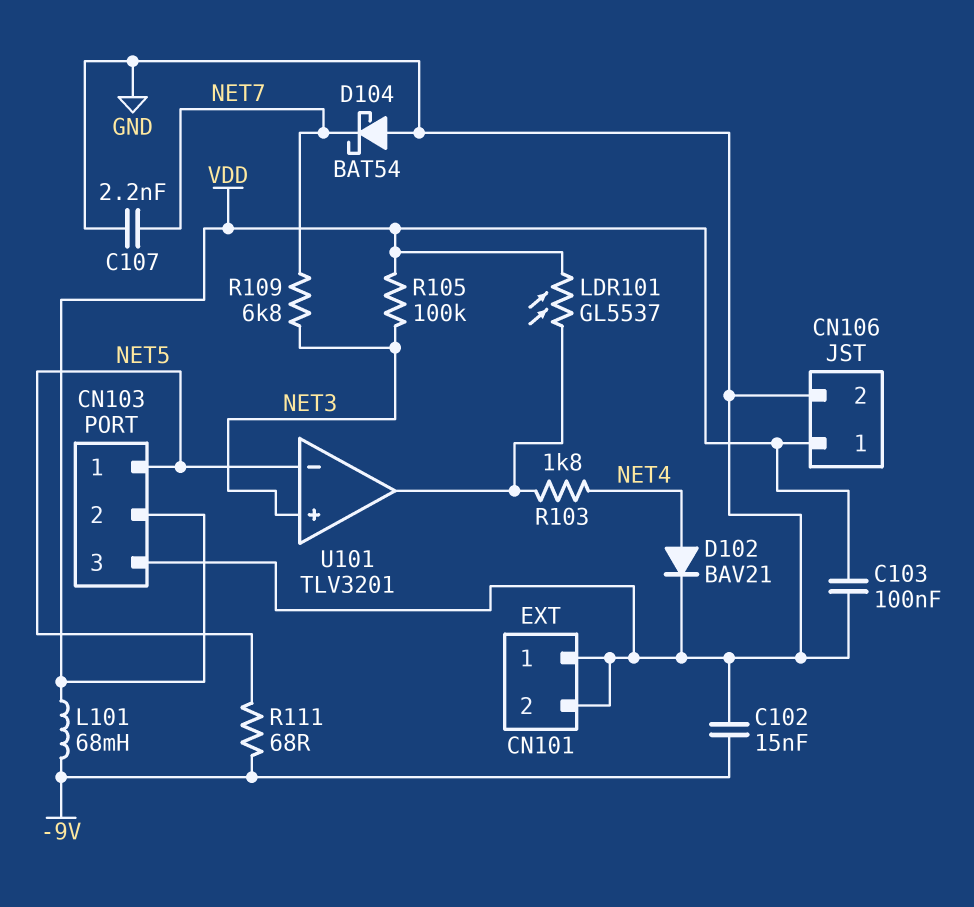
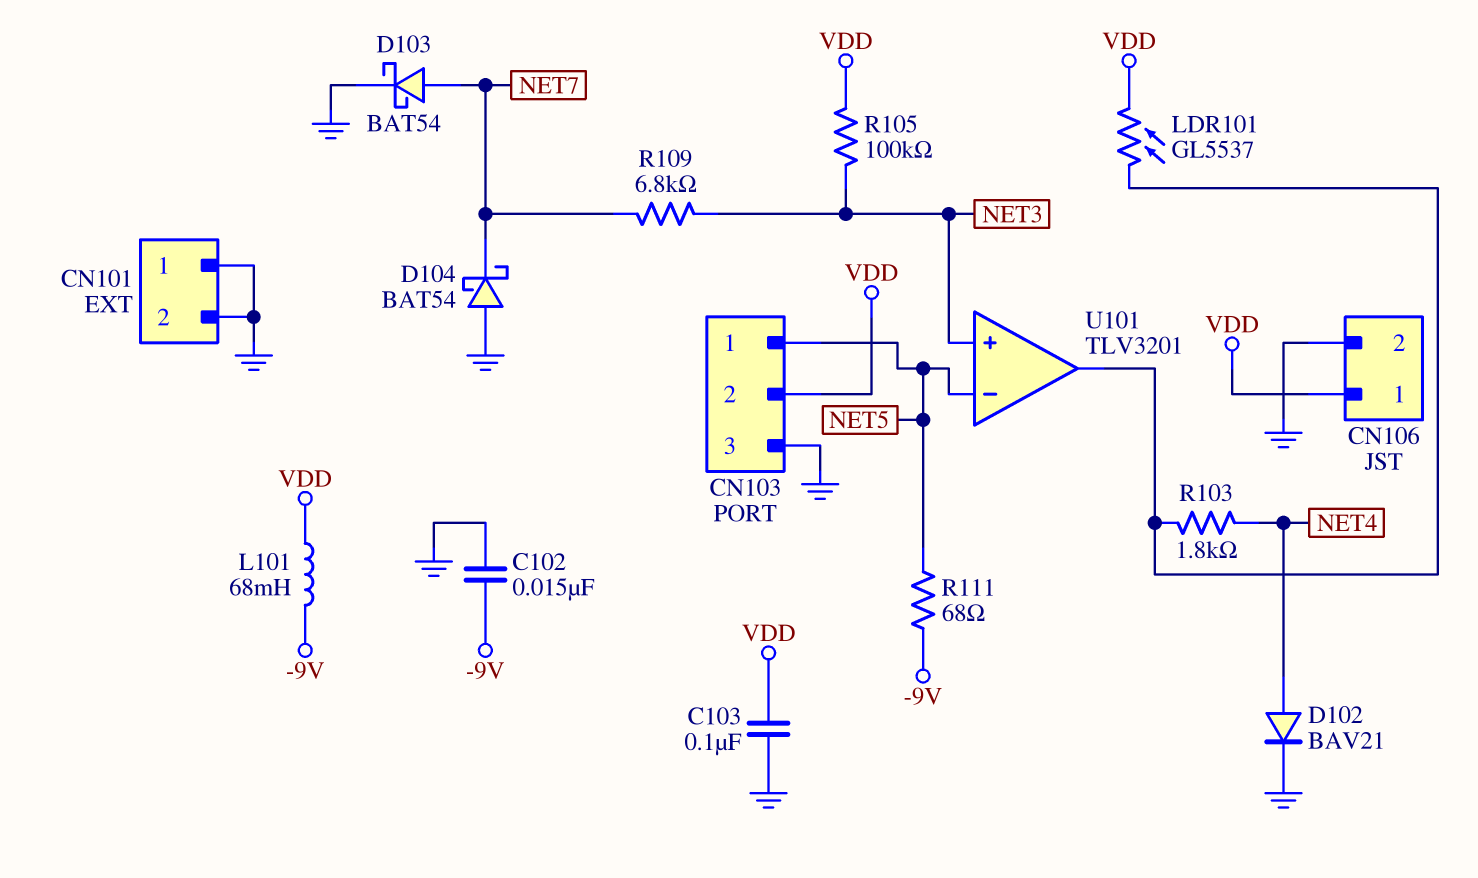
C107: 2.2nF (GND, NET7) -> none
D103: none -> schottky BAT54 (A NET7, K GND)

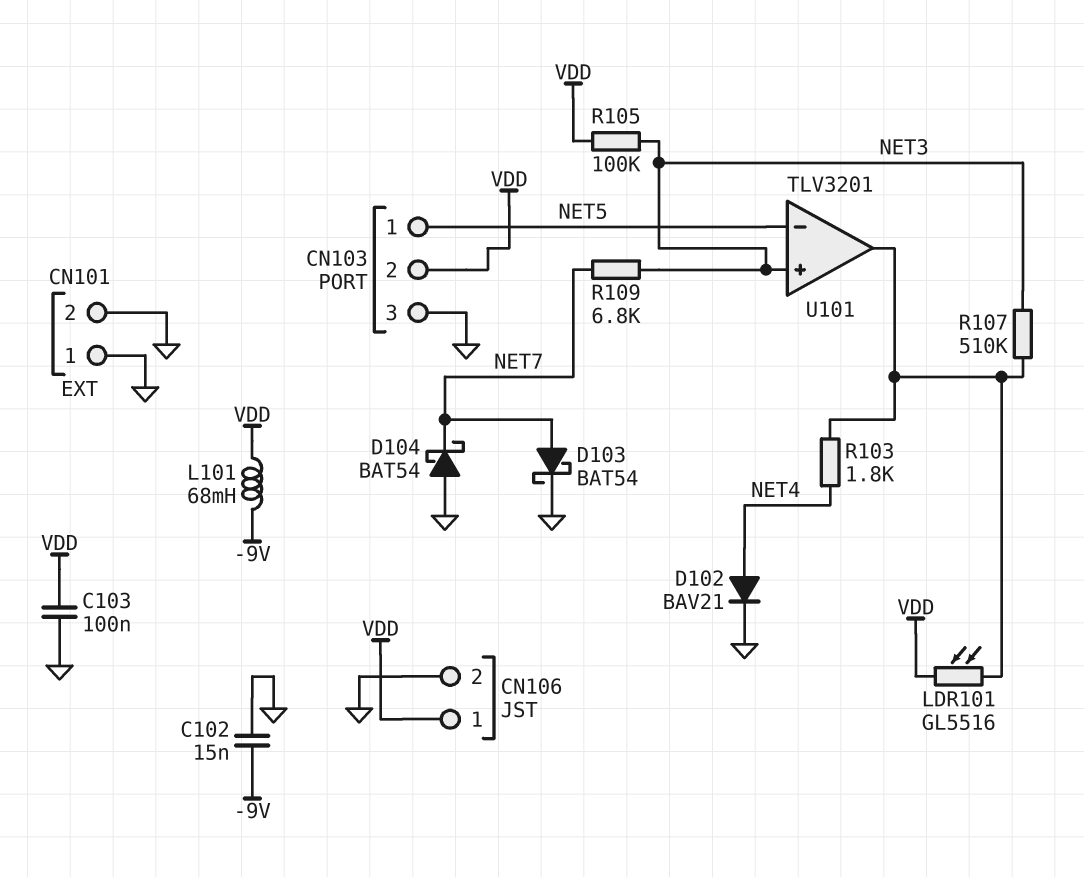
LDR101: GL5537 (U101/out, VDD) -> GL5516 (U101/out, VDD)
R107: none -> 510k (NET3, U101/out)
R111: 68 (-9V, NET5) -> none

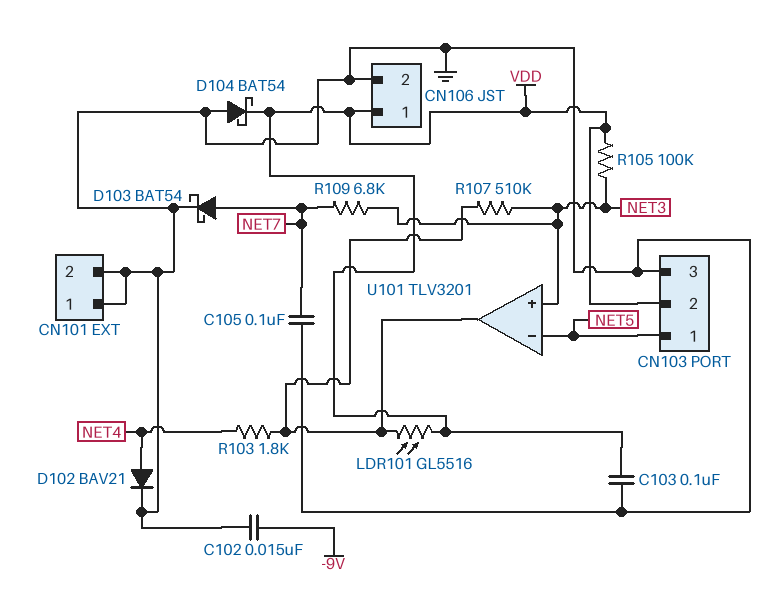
C105: none -> 100nF (GND, NET7)
D104: schottky BAT54 (A GND, K NET7) -> schottky BAT54 (A GND, K VDD)
L101: 68mH (-9V, VDD) -> none

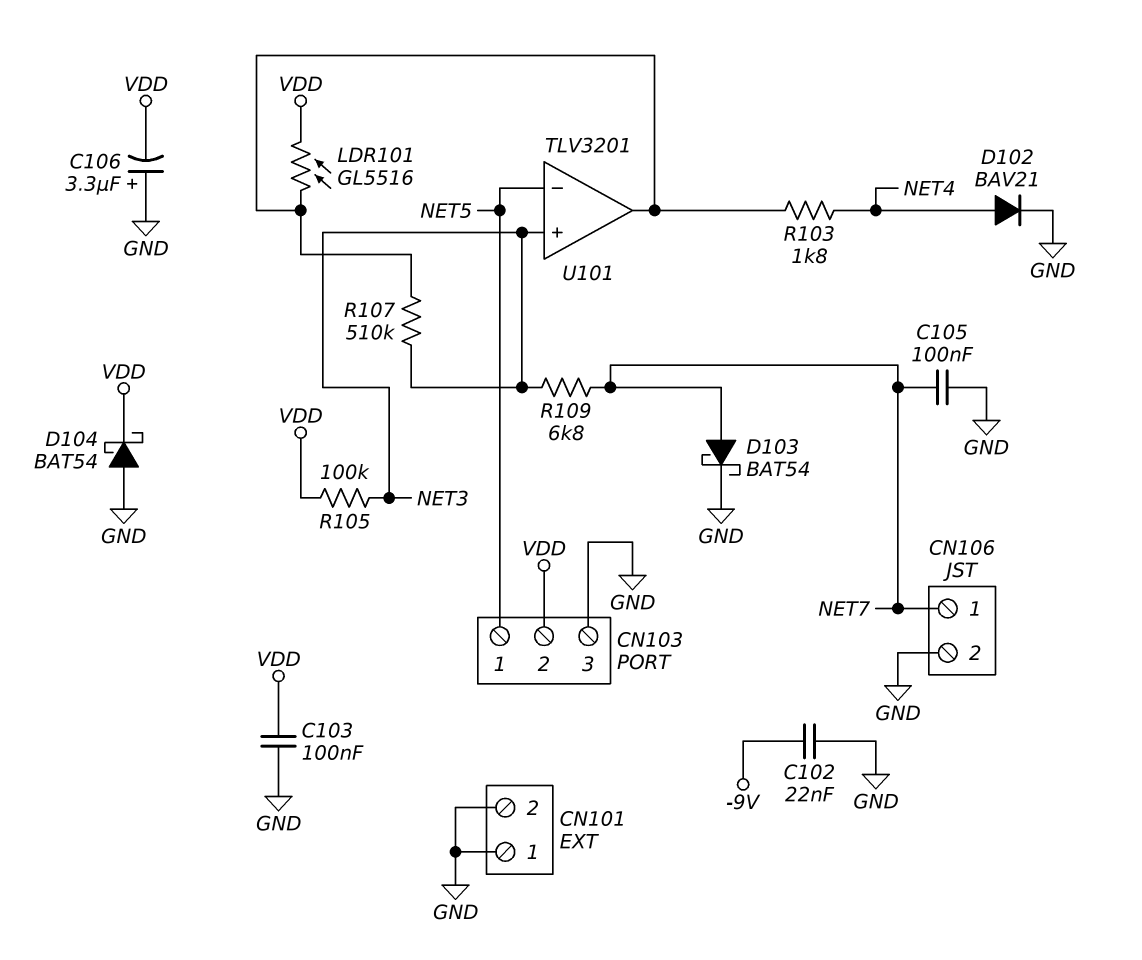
C102: 15nF (-9V, GND) -> 22nF (-9V, GND)
C106: none -> 3.3uF (plus GND, minus VDD)
CN106 pin 1: VDD -> NET7

